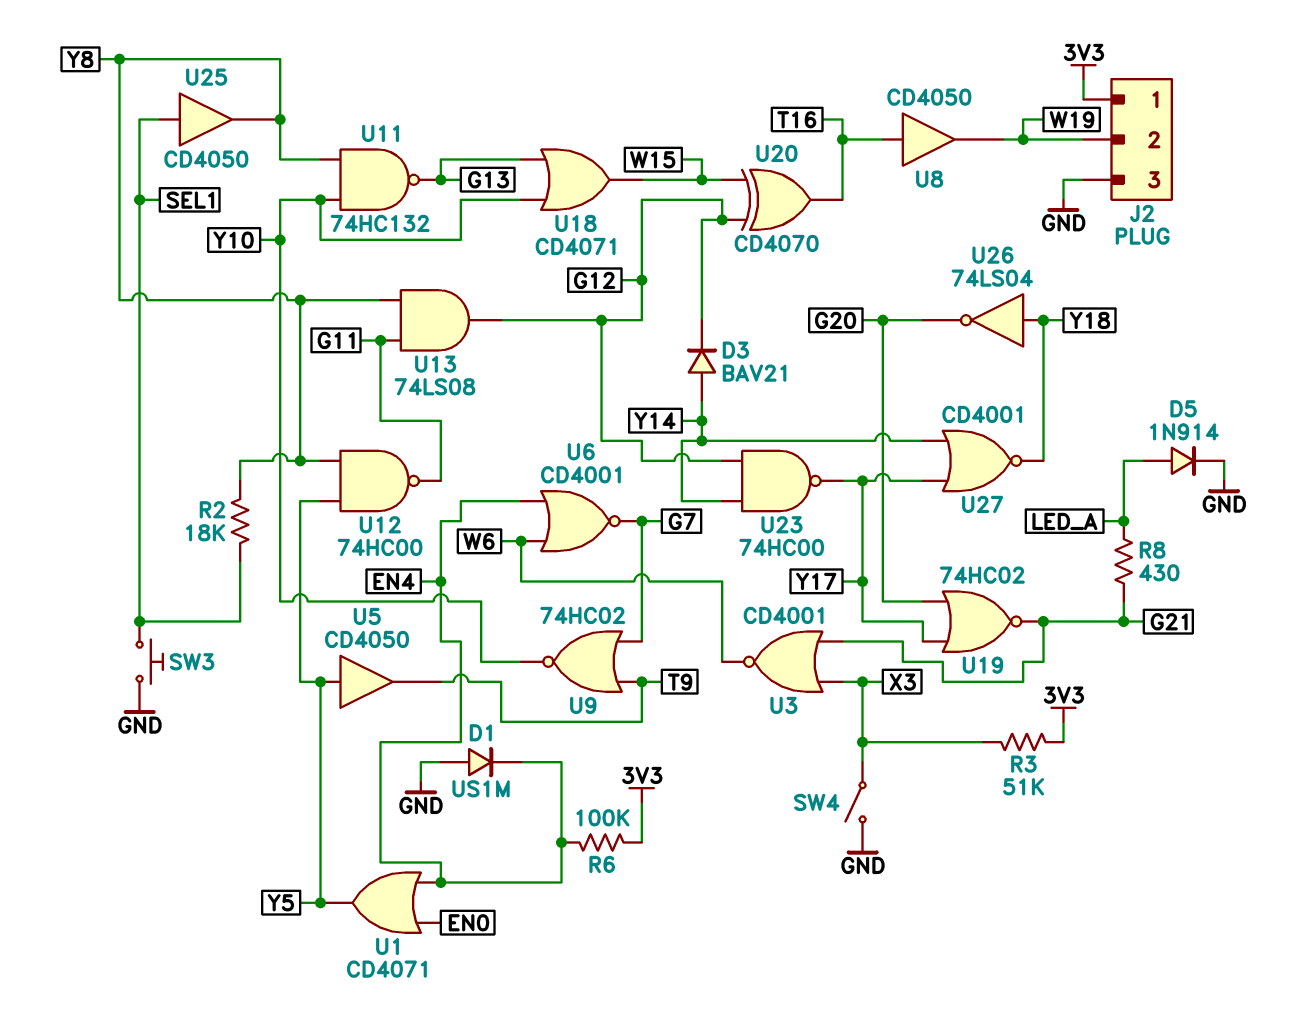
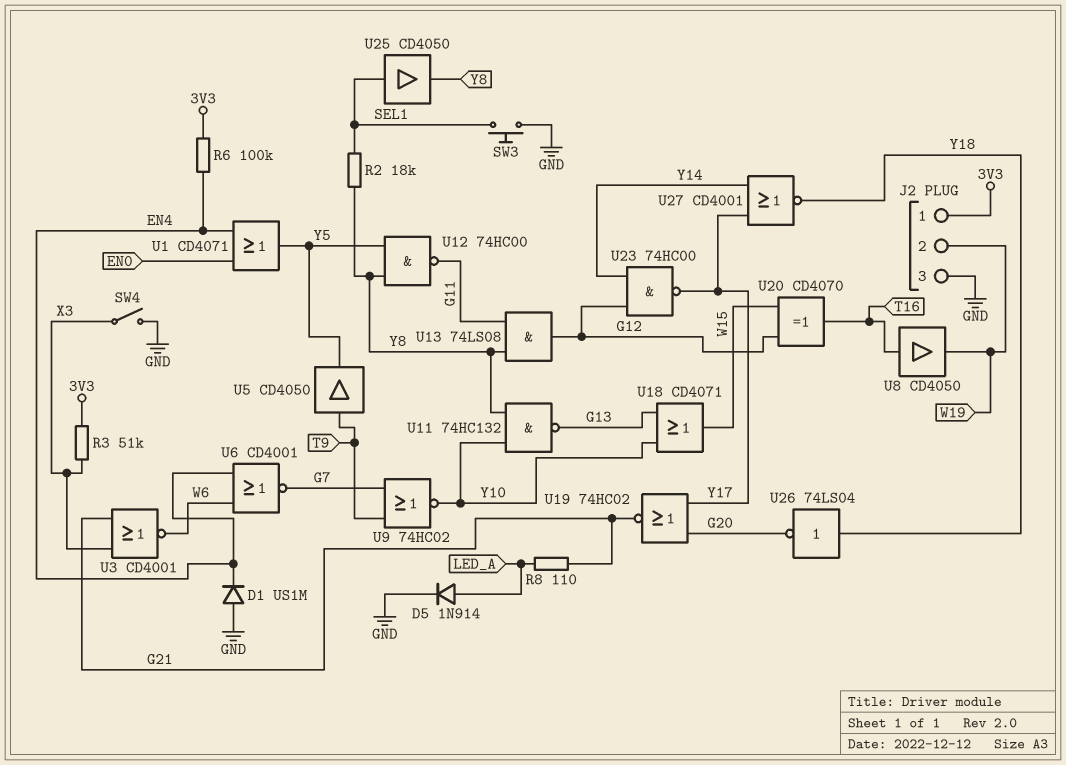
D3: diode BAV21 (A Y14, K G12) -> none
R8: 430 (G21, LED_A) -> 110 (G21, LED_A)
U5: buffer CD4050 (in Y5, out T9) -> buffer CD4050 (in T9, out Y5)

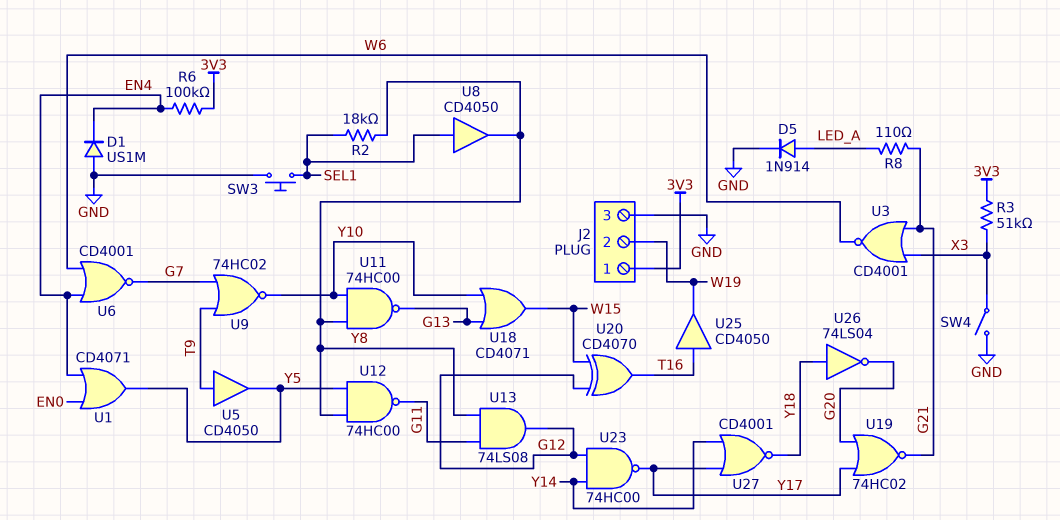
U8: buffer CD4050 (in T16, out W19) -> buffer CD4050 (in SEL1, out Y8)
U11: NAND 74HC132 (in Y8, in Y10, out G13) -> NAND 74HC00 (in Y8, in Y10, out G13)
U25: buffer CD4050 (in SEL1, out Y8) -> buffer CD4050 (in T16, out W19)

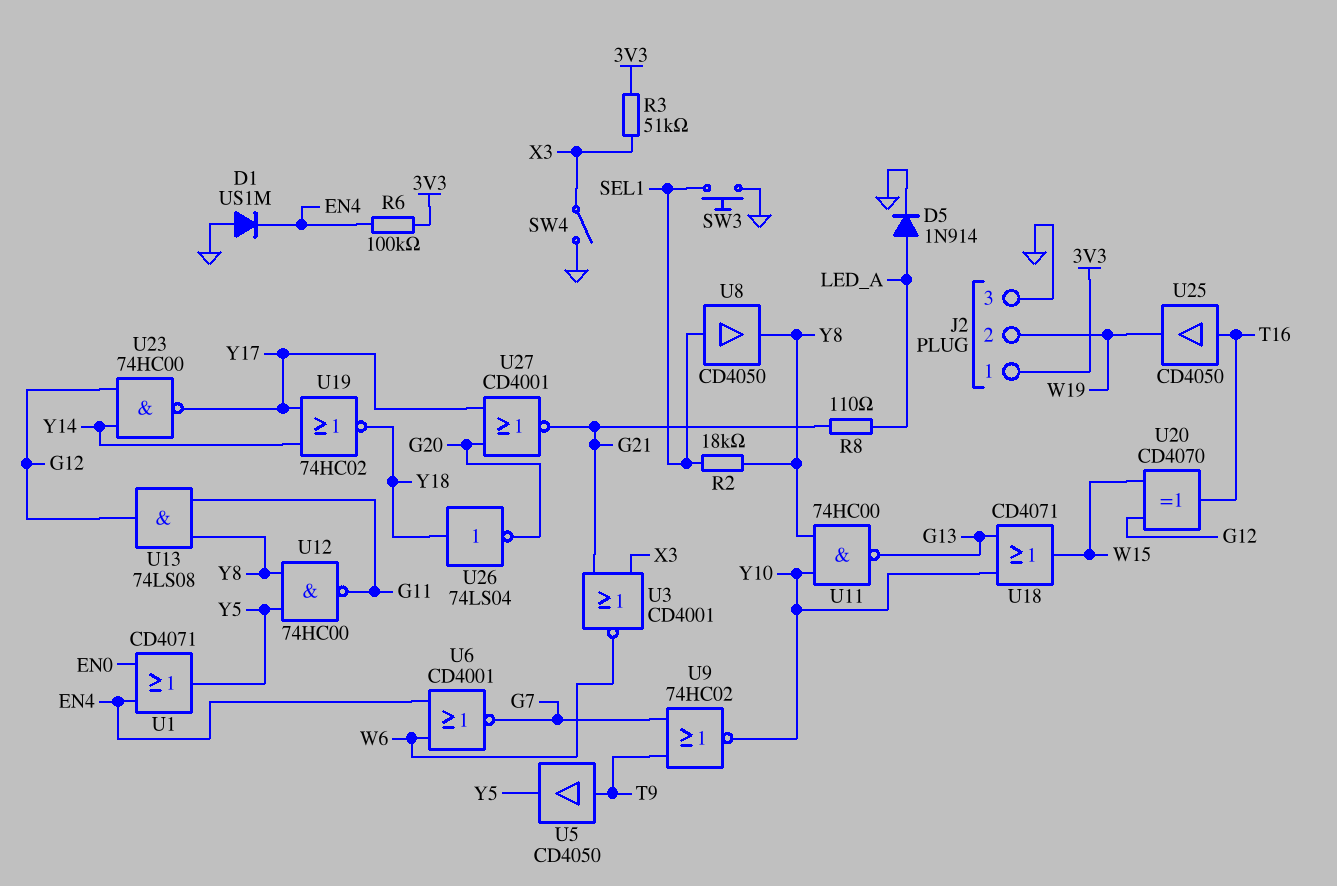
U19: NOR 74HC02 (in G20, in Y17, out G21) -> NOR 74HC02 (in Y14, in Y17, out Y18)
U27: NOR CD4001 (in Y14, in Y17, out Y18) -> NOR CD4001 (in G20, in Y17, out G21)

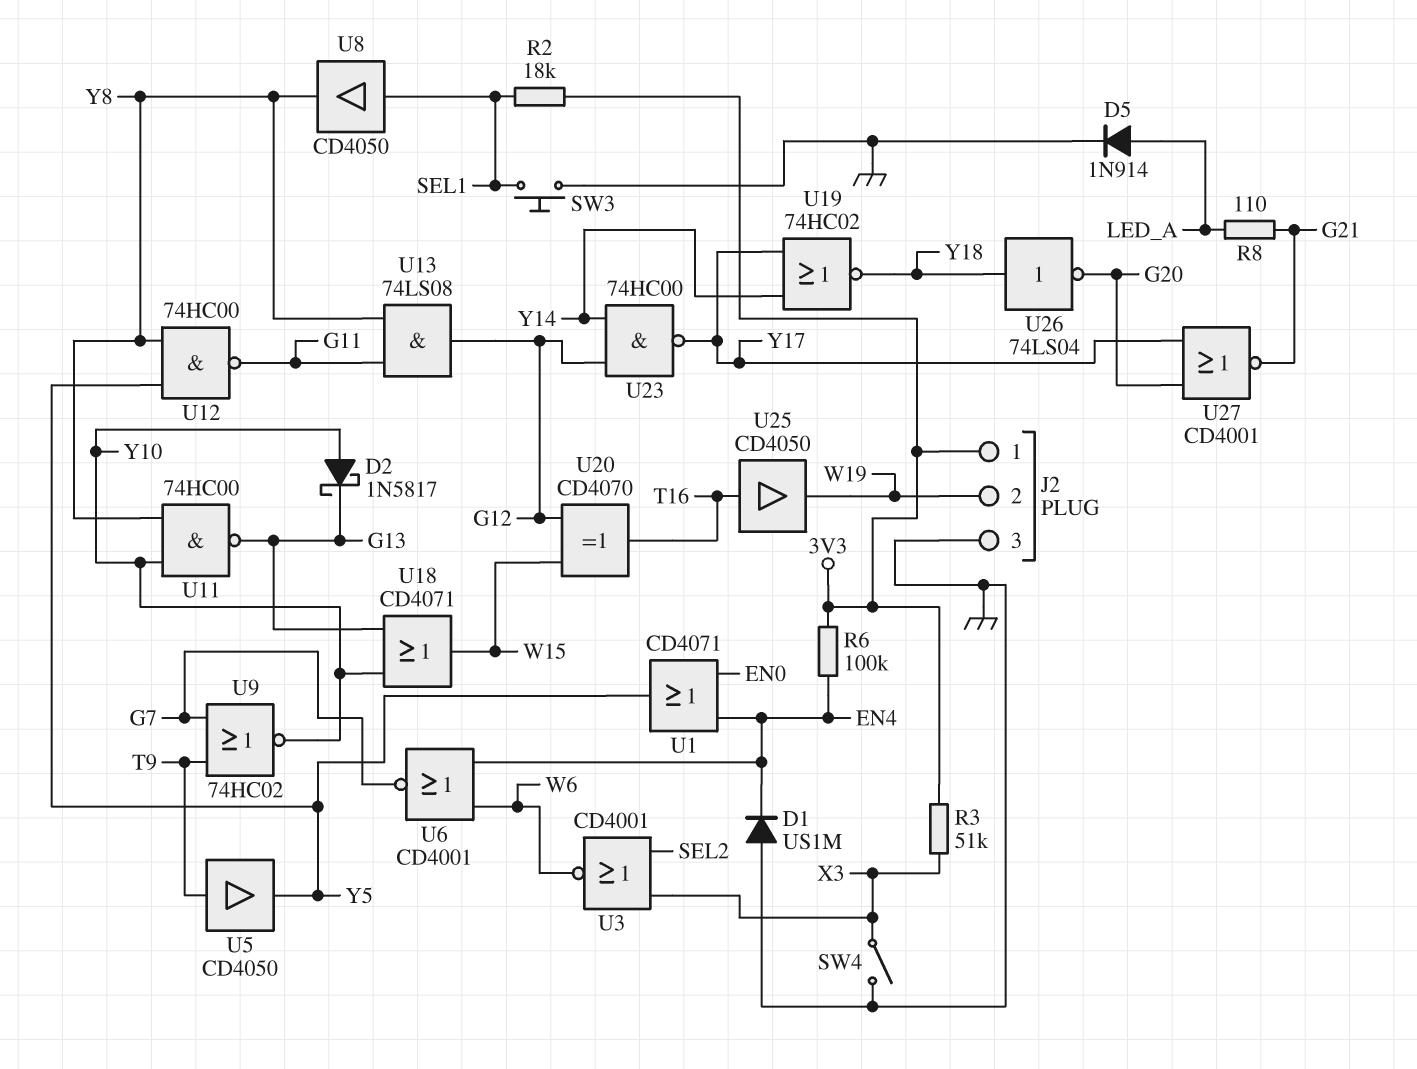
D2: none -> schottky 1N5817 (A Y10, K G13)
R2: 18k (SEL1, Y8) -> 18k (3V3, SEL1)
U3: NOR CD4001 (in G21, in X3, out W6) -> NOR CD4001 (in SEL2, in X3, out W6)

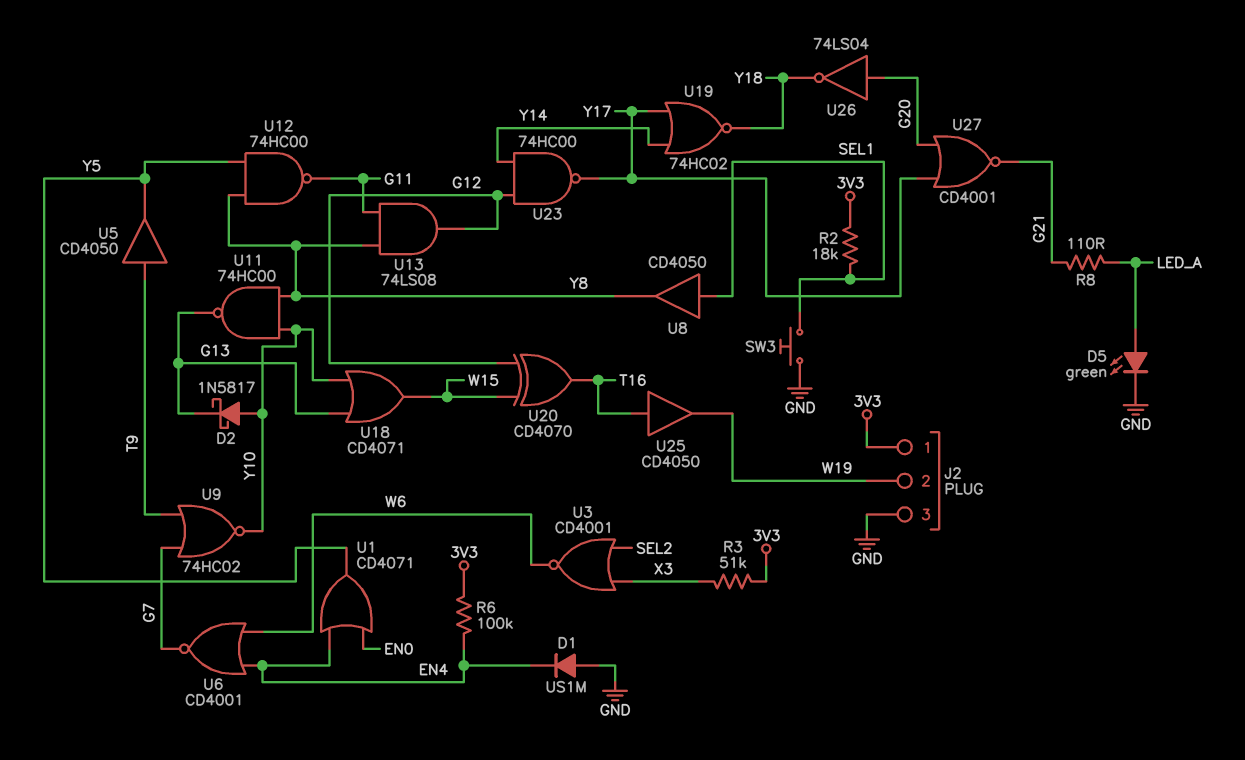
D5: diode 1N914 (A LED_A, K GND) -> LED green (A LED_A, K GND)
SW4: switch (GND, X3) -> none
U26: NOT 74LS04 (in Y18, out G20) -> NOT 74LS04 (in G20, out Y18)

